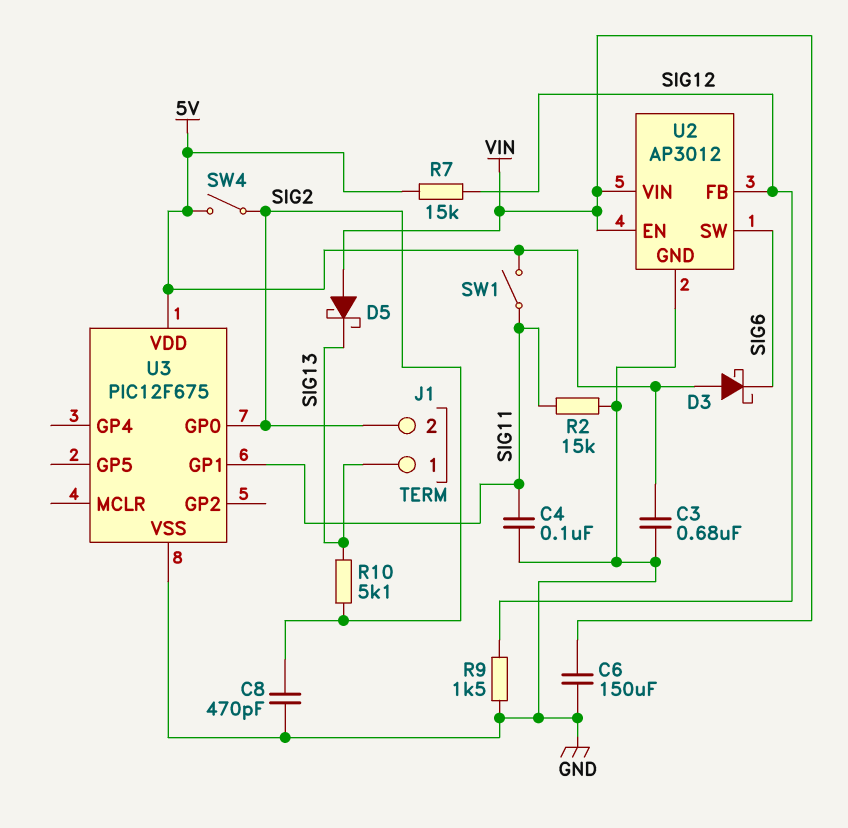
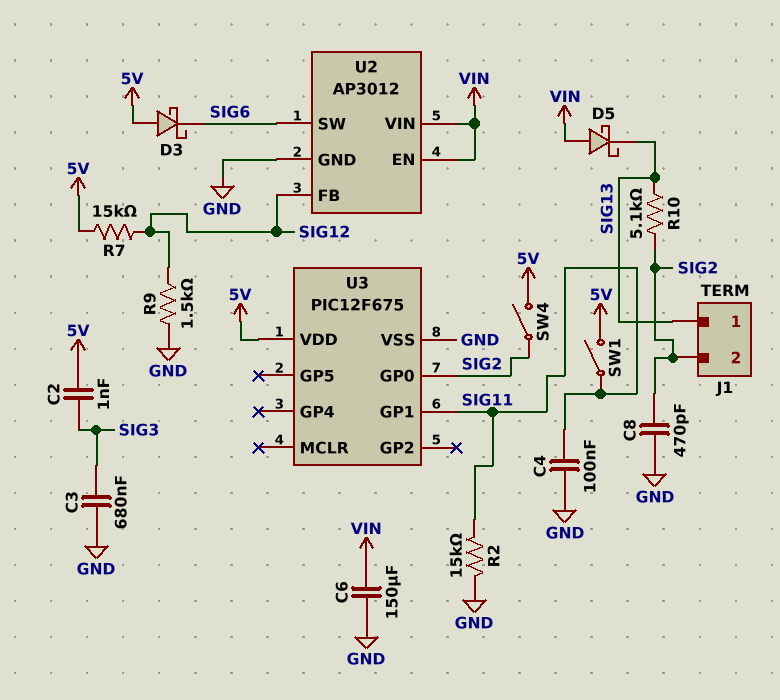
C2: none -> 1nF (5V, SIG3)
C3: 680nF (5V, GND) -> 680nF (GND, SIG3)

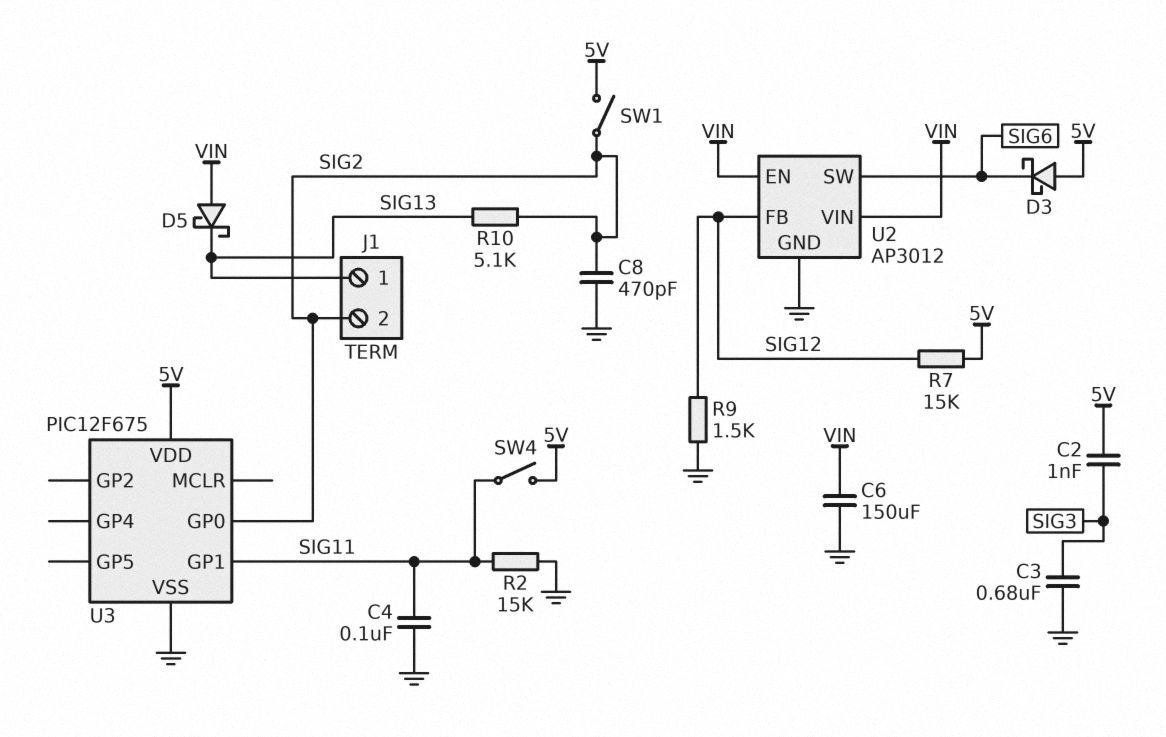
SW1: switch (5V, SIG11) -> switch (5V, SIG2)
SW4: switch (5V, SIG2) -> switch (5V, SIG11)

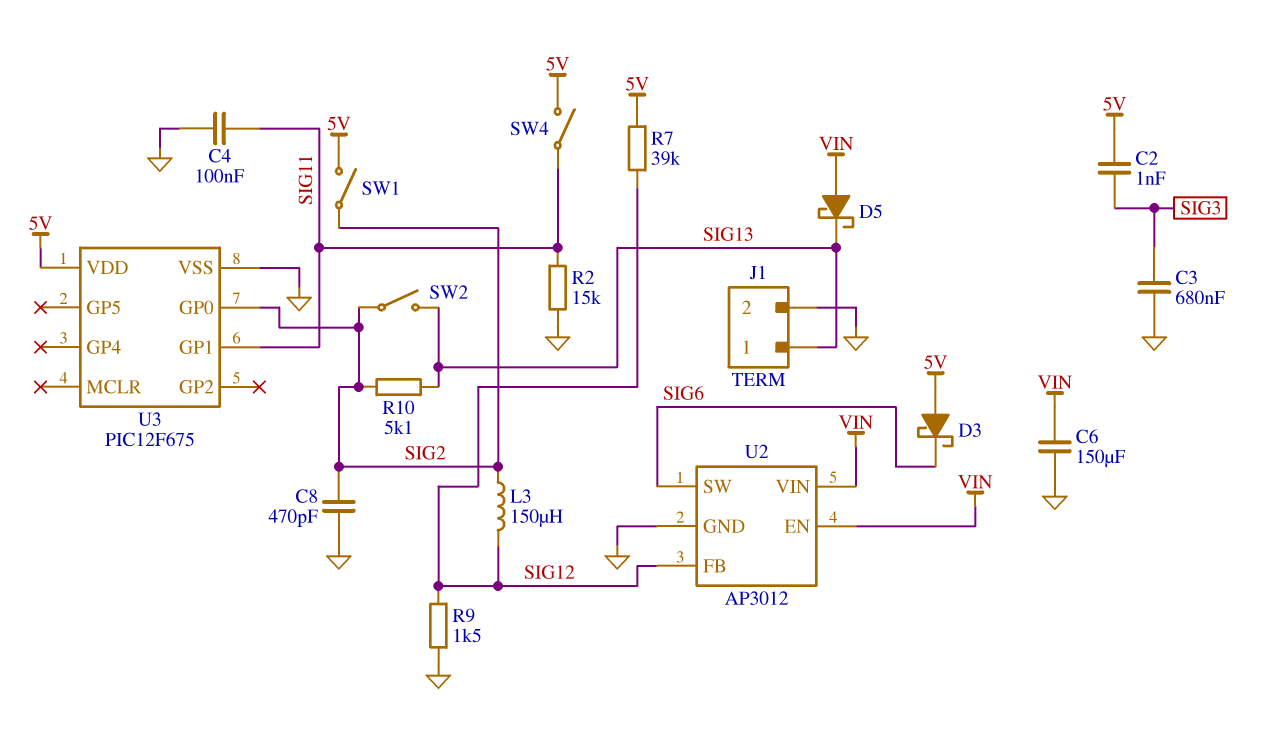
J1 pin 2: SIG2 -> GND
L3: none -> 150uH (SIG2, SIG12)
R7: 15k (5V, SIG12) -> 39k (5V, SIG12)
SW2: none -> switch (SIG2, SIG13)

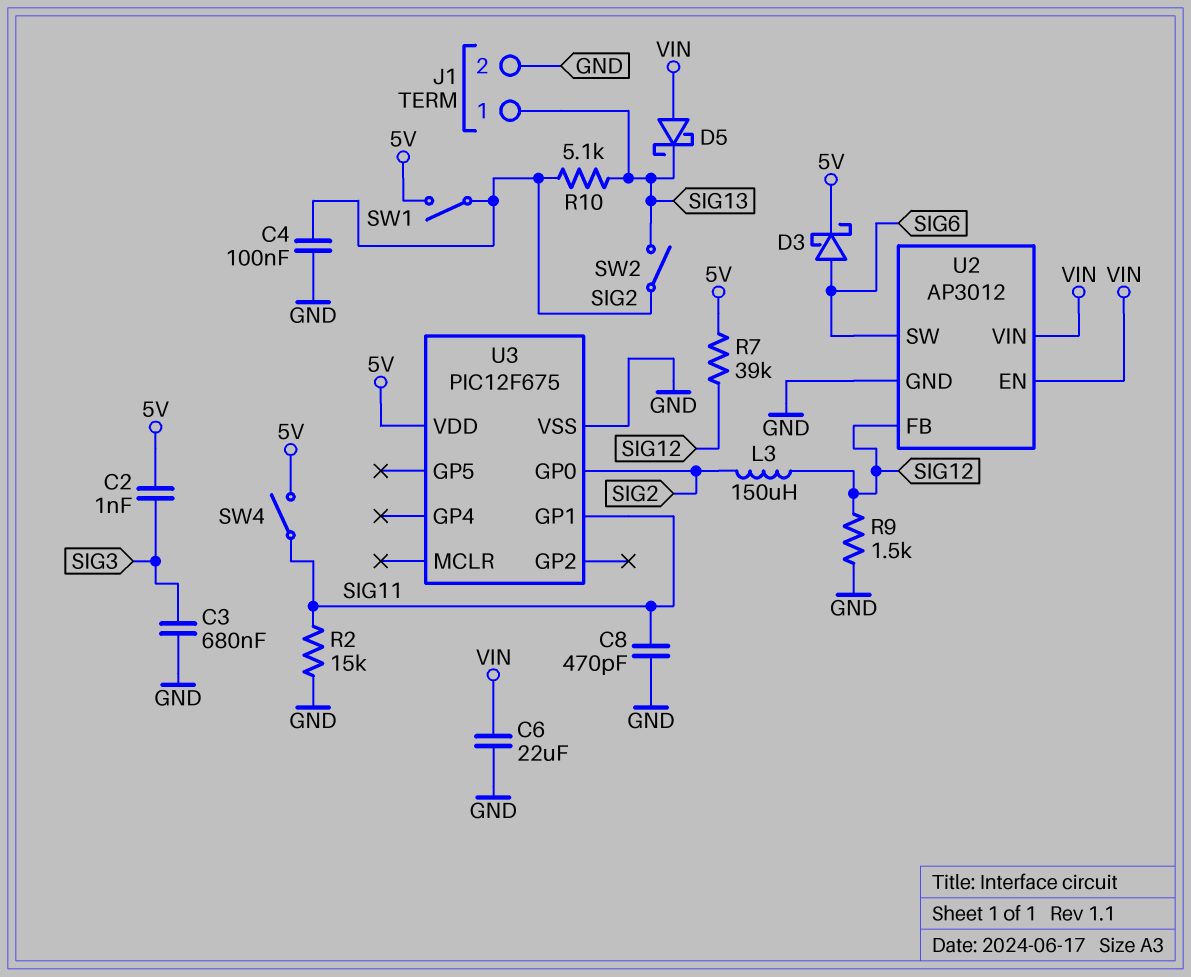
C4: 100nF (GND, SIG11) -> 100nF (GND, SIG2)
C6: 150uF (GND, VIN) -> 22uF (GND, VIN)
C8: 470pF (GND, SIG2) -> 470pF (GND, SIG11)
D3: schottky (A 5V, K SIG6) -> schottky (A SIG6, K 5V)

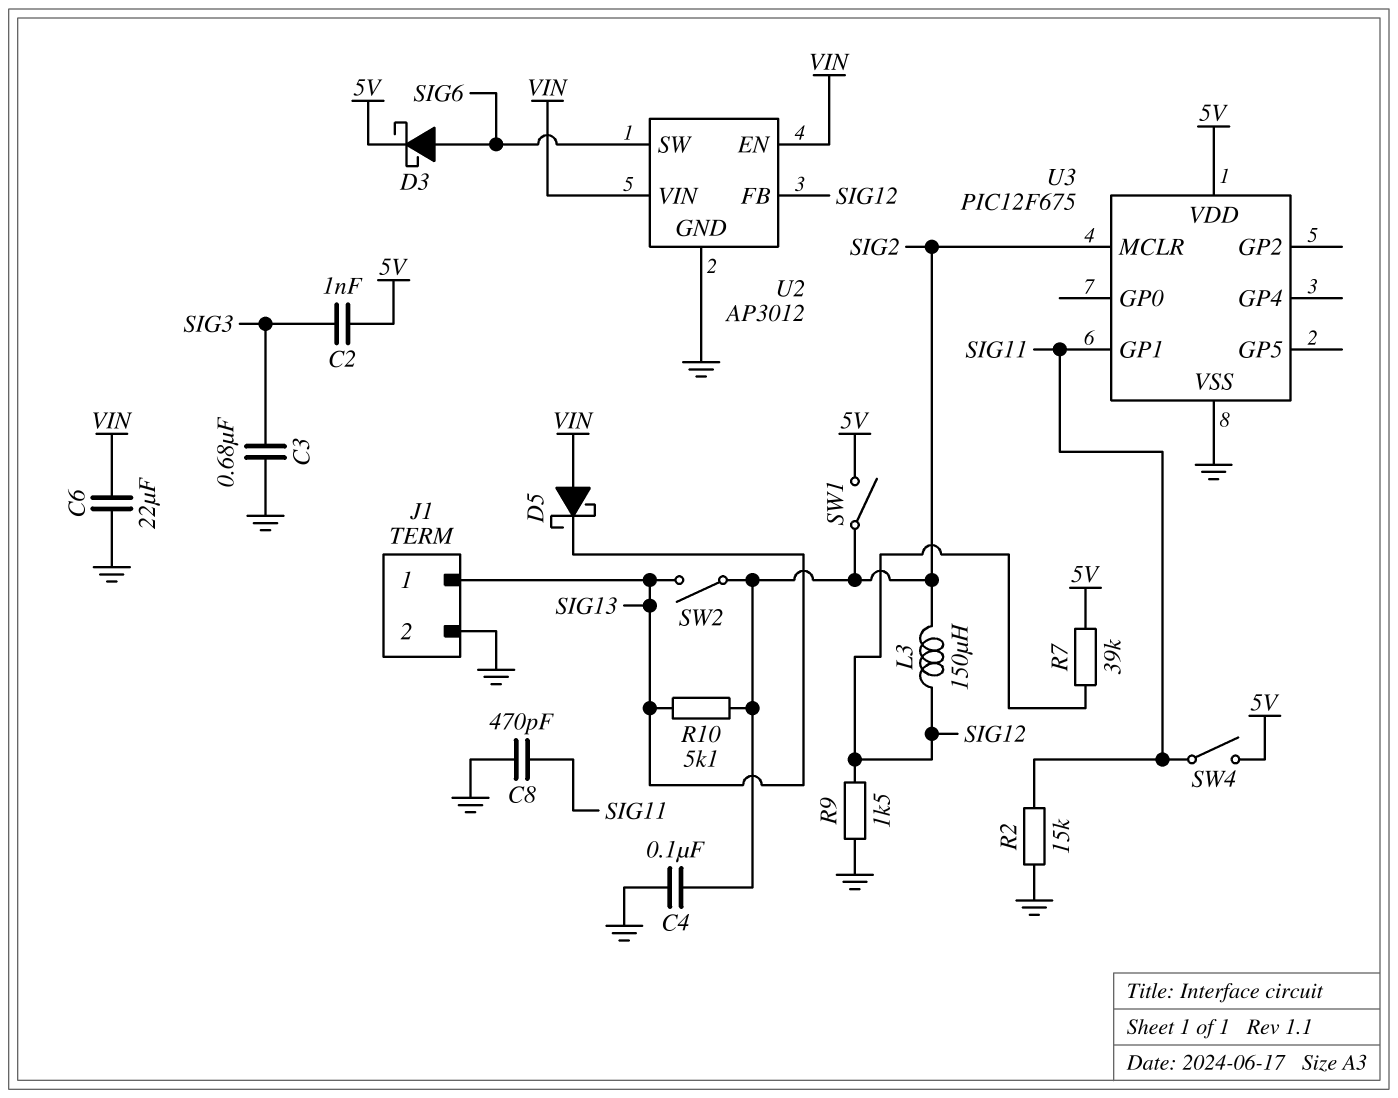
U3 pin GP0: SIG2 -> none
U3 pin MCLR: none -> SIG2

